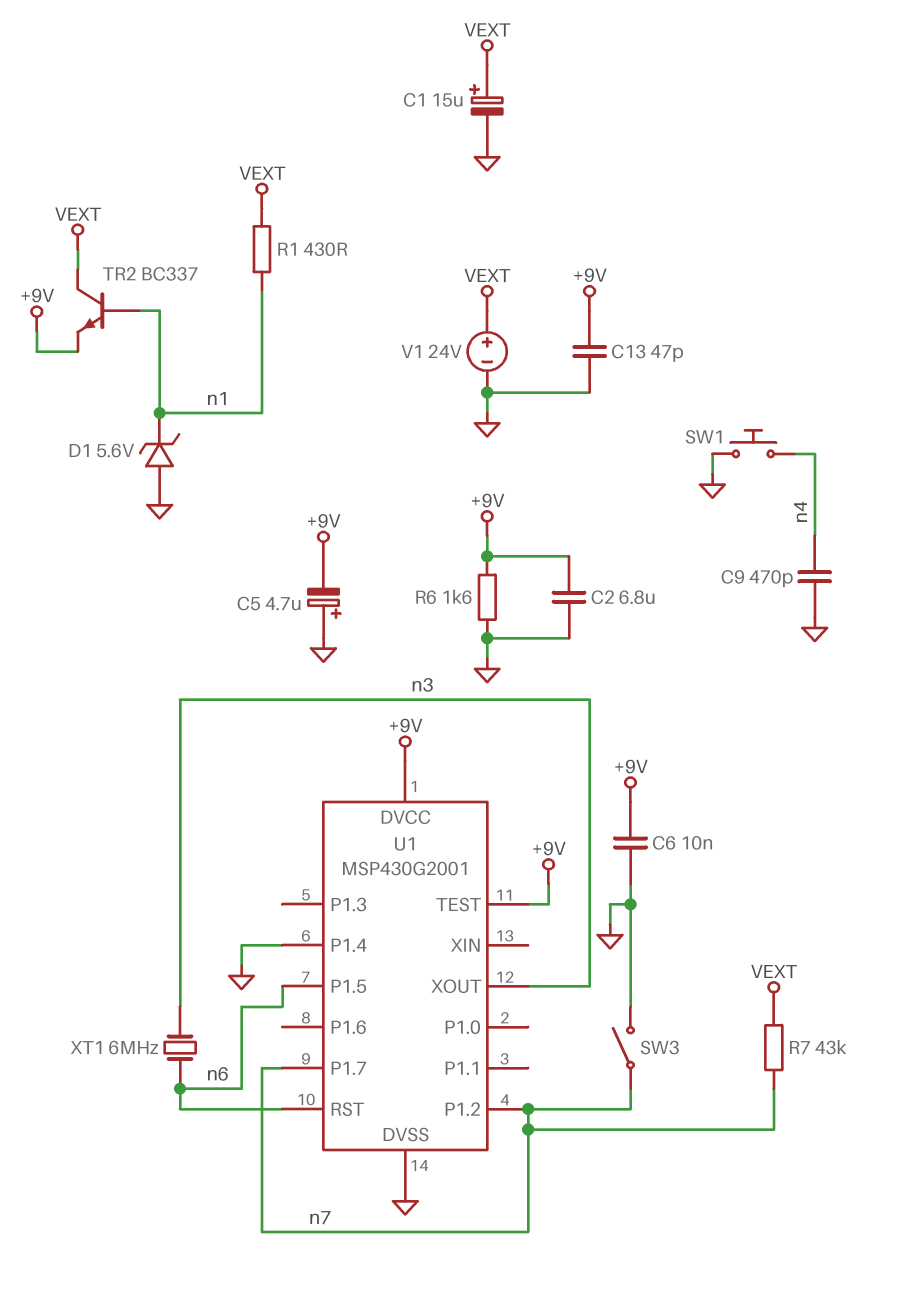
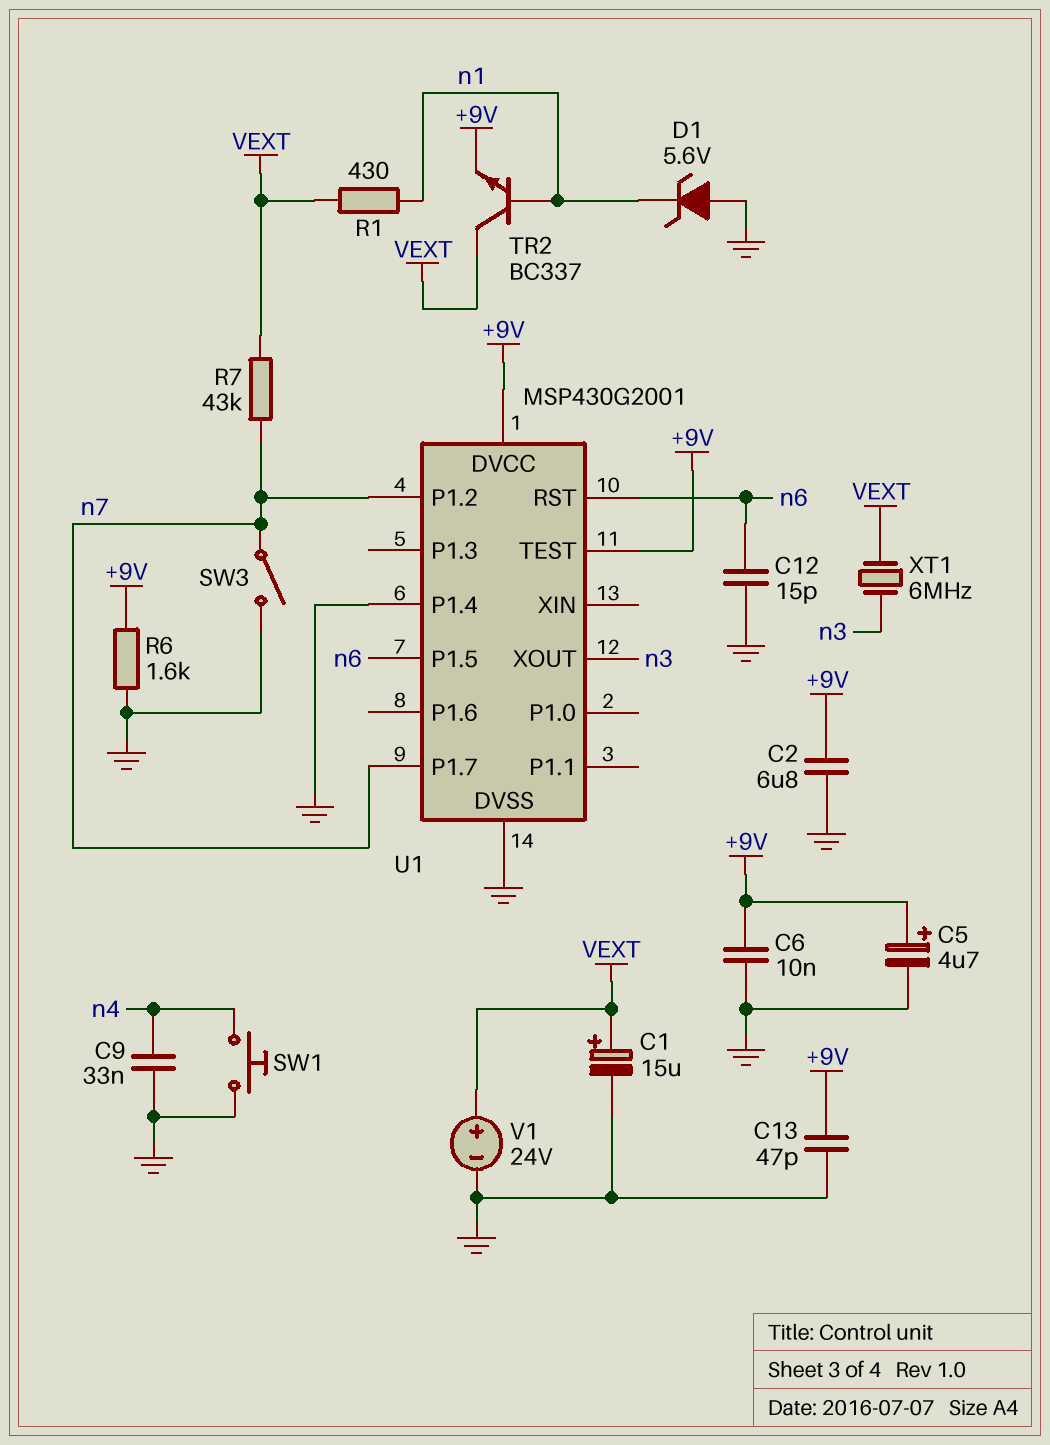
C5: 4.7uF (plus GND, minus +9V) -> 4.7uF (plus +9V, minus GND)
C9: 470pF (GND, n4) -> 33nF (GND, n4)
C12: none -> 15pF (GND, n6)
XT1: 6MHz (n3, n6) -> 6MHz (VEXT, n3)

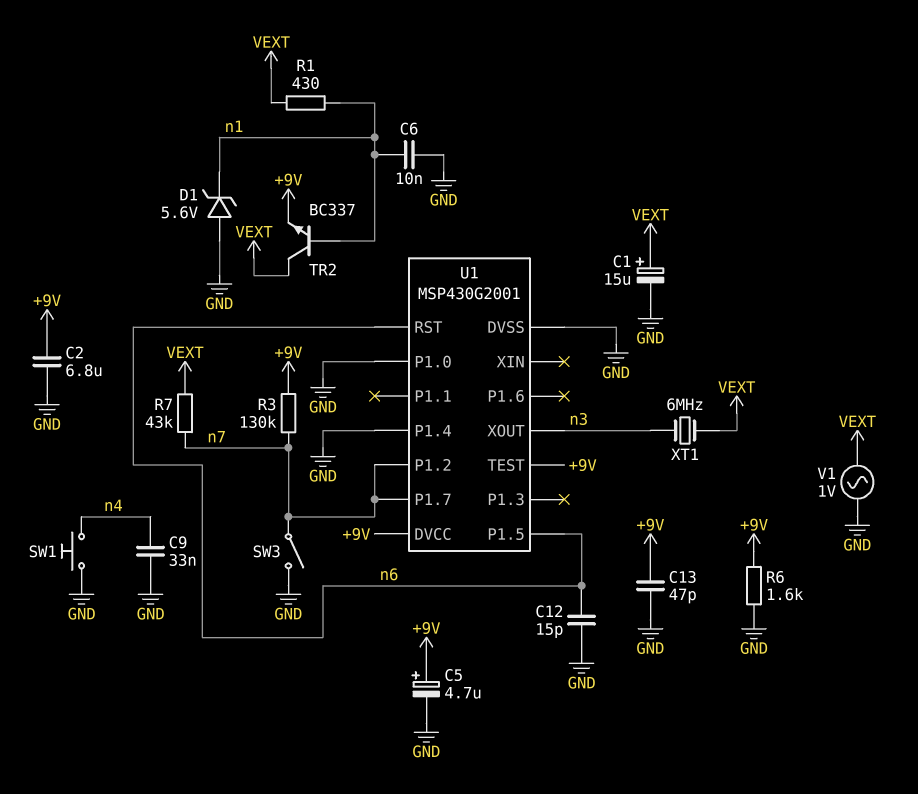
C6: 10nF (+9V, GND) -> 10nF (GND, n1)
R3: none -> 130k (+9V, n7)
U1 pin P1.0: none -> GND
V1: 24V (plus VEXT, minus GND) -> AC 1V (GND, VEXT)

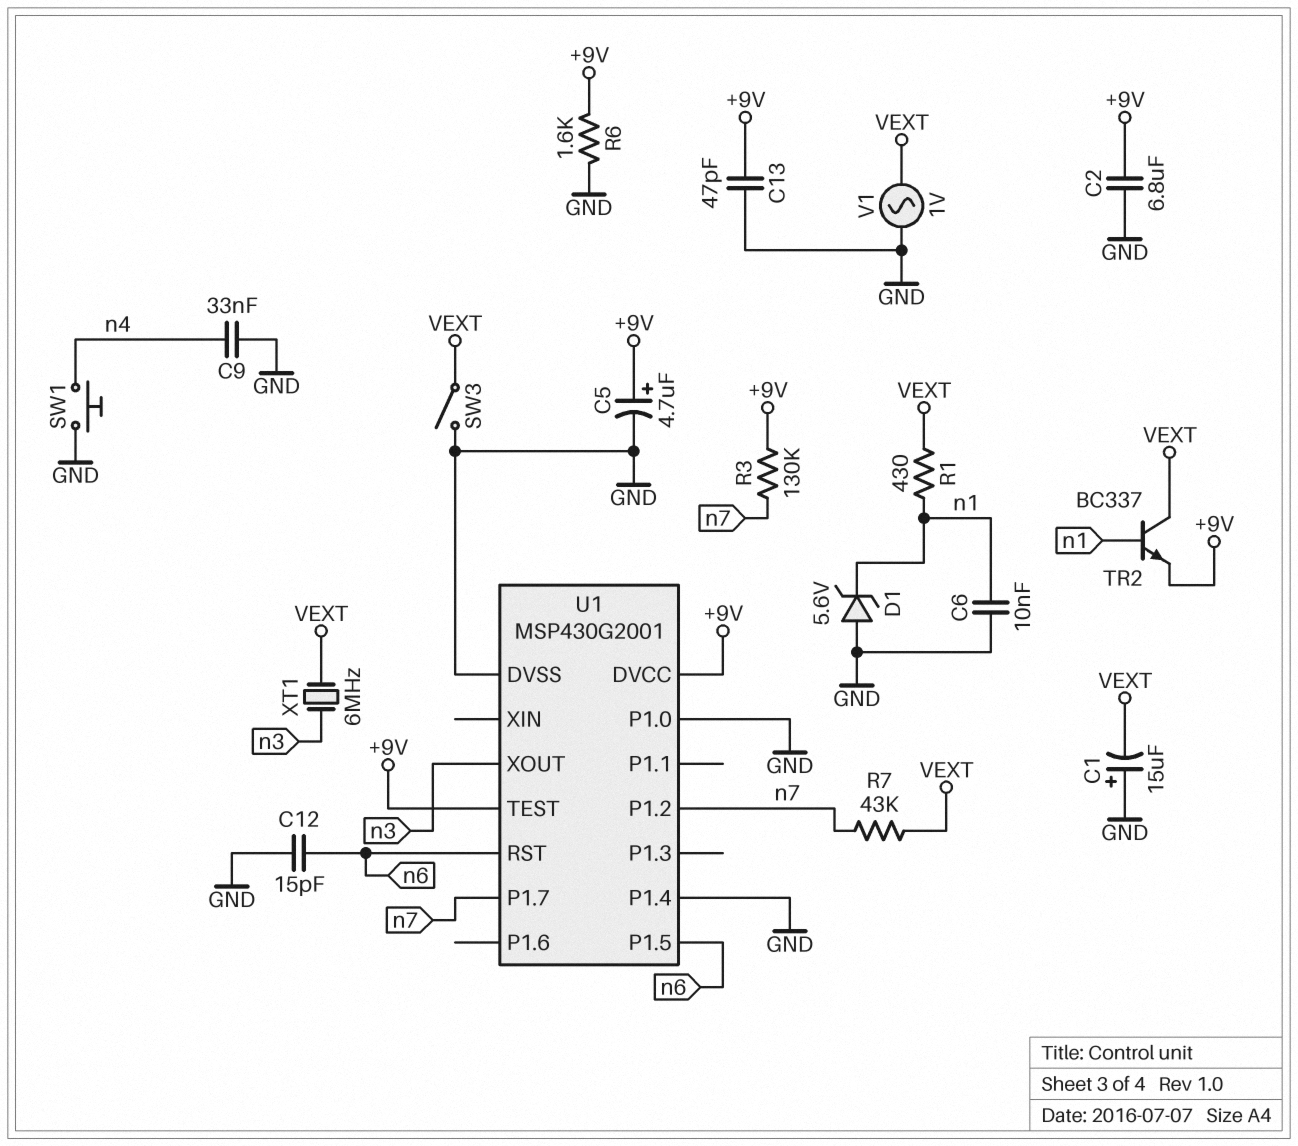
C1: 15uF (plus VEXT, minus GND) -> 15uF (plus GND, minus VEXT)
SW3: switch (GND, n7) -> switch (GND, VEXT)

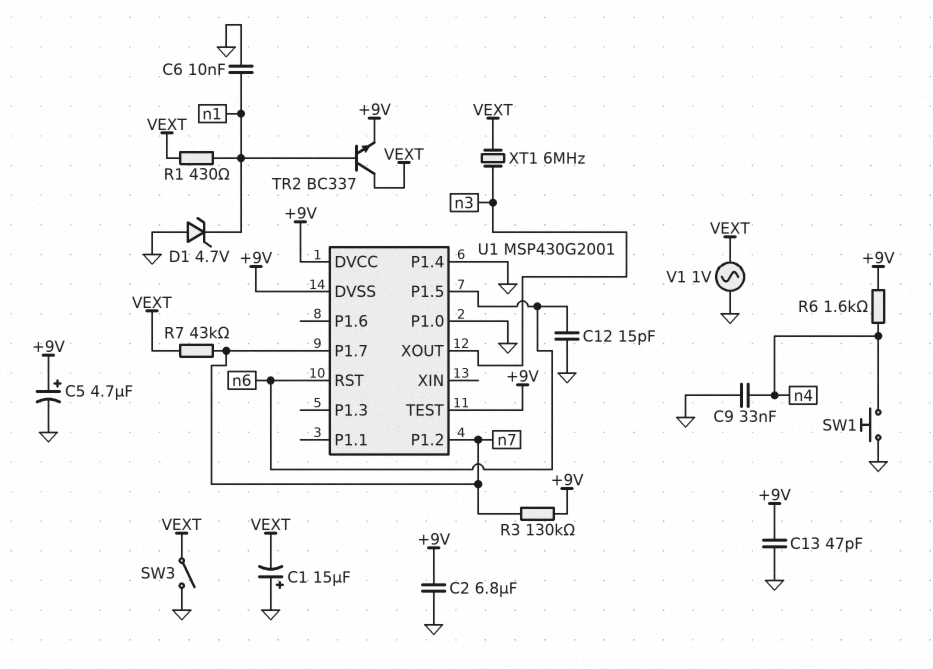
D1: zener 5.6V (A GND, K n1) -> zener 4.7V (A GND, K n1)
R6: 1.6k (+9V, GND) -> 1.6k (+9V, n4)
U1 pin DVSS: GND -> +9V

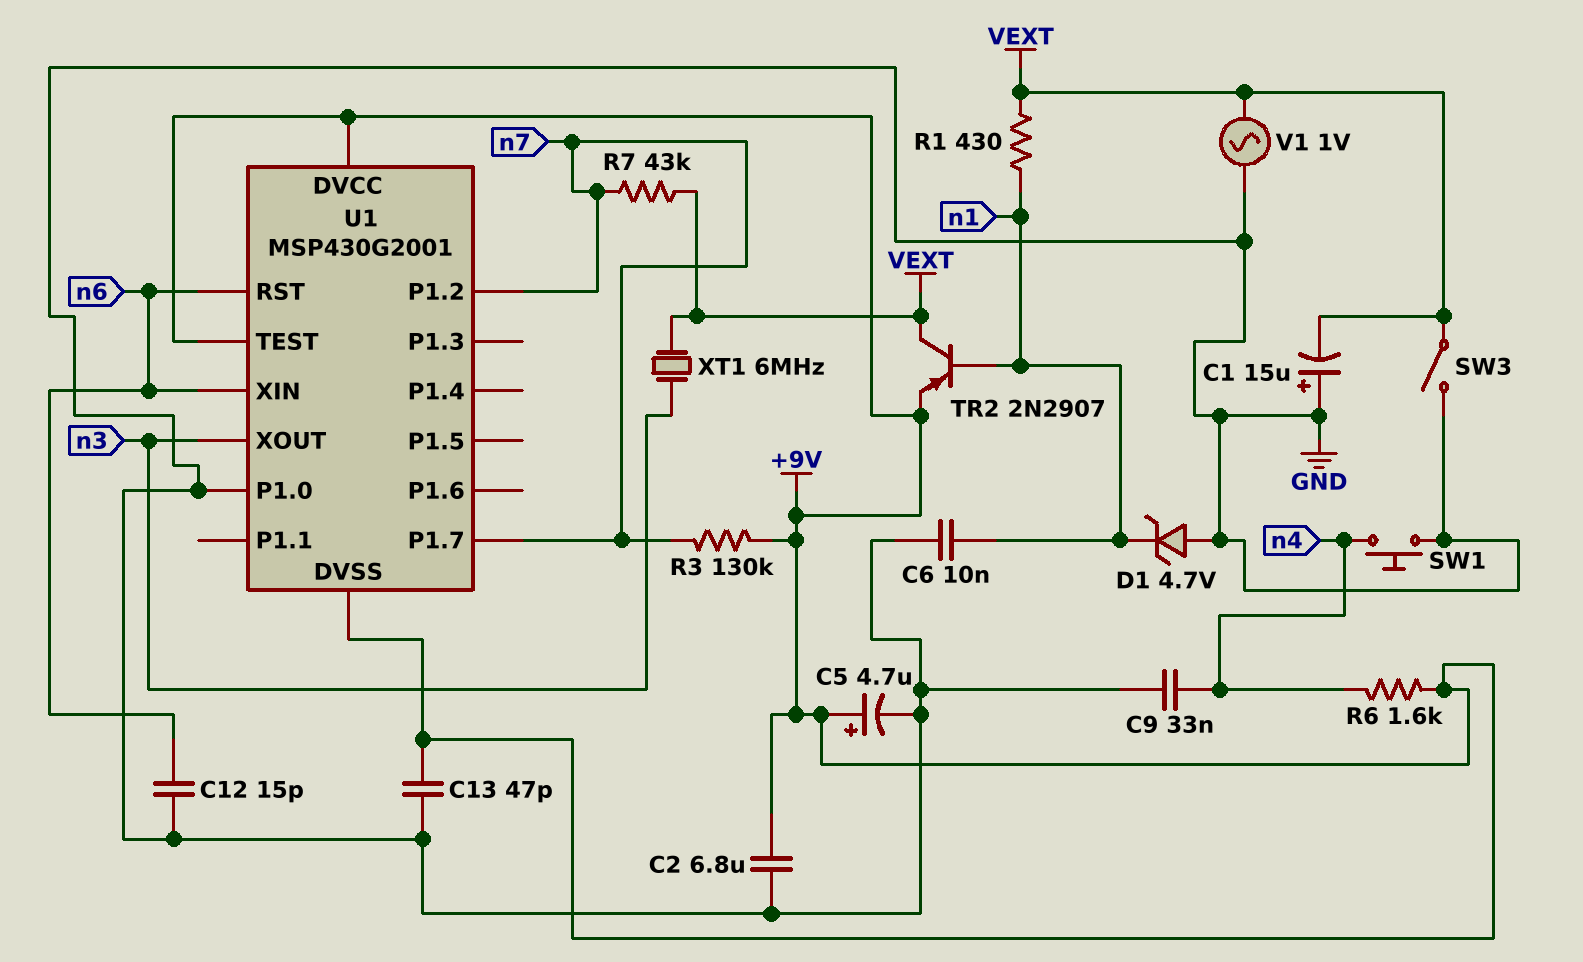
TR2: NPN BC337 (B n1, C VEXT, E +9V) -> PNP 2N2907 (B n1, C VEXT, E +9V)
U1 pin P1.4: GND -> none
U1 pin P1.5: n6 -> none
U1 pin XIN: none -> n6

